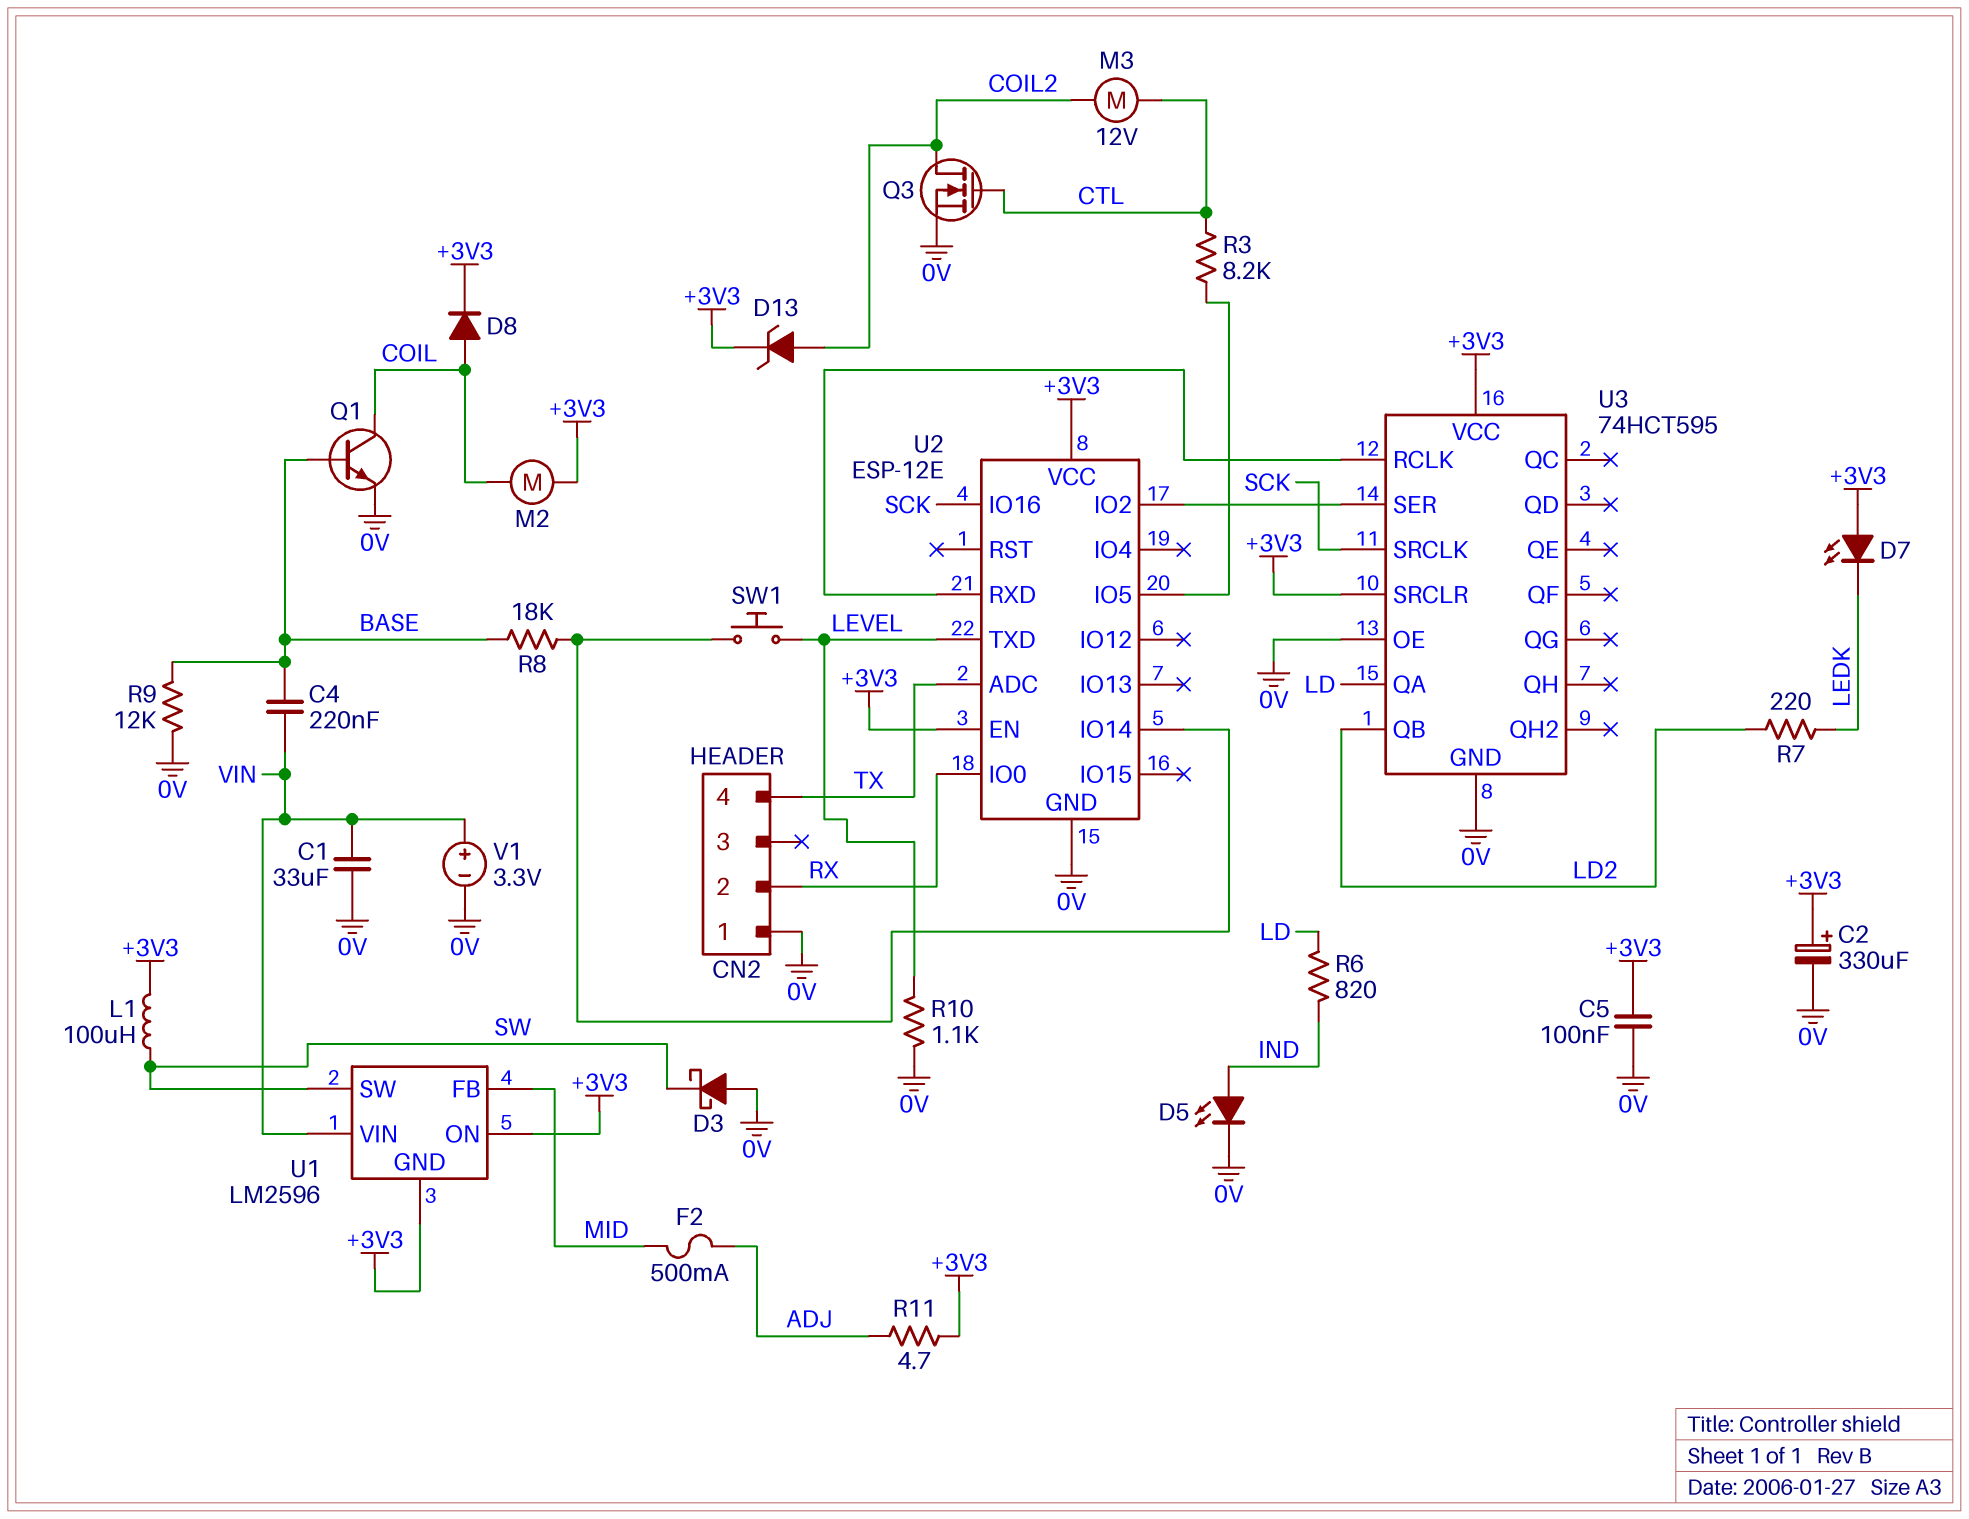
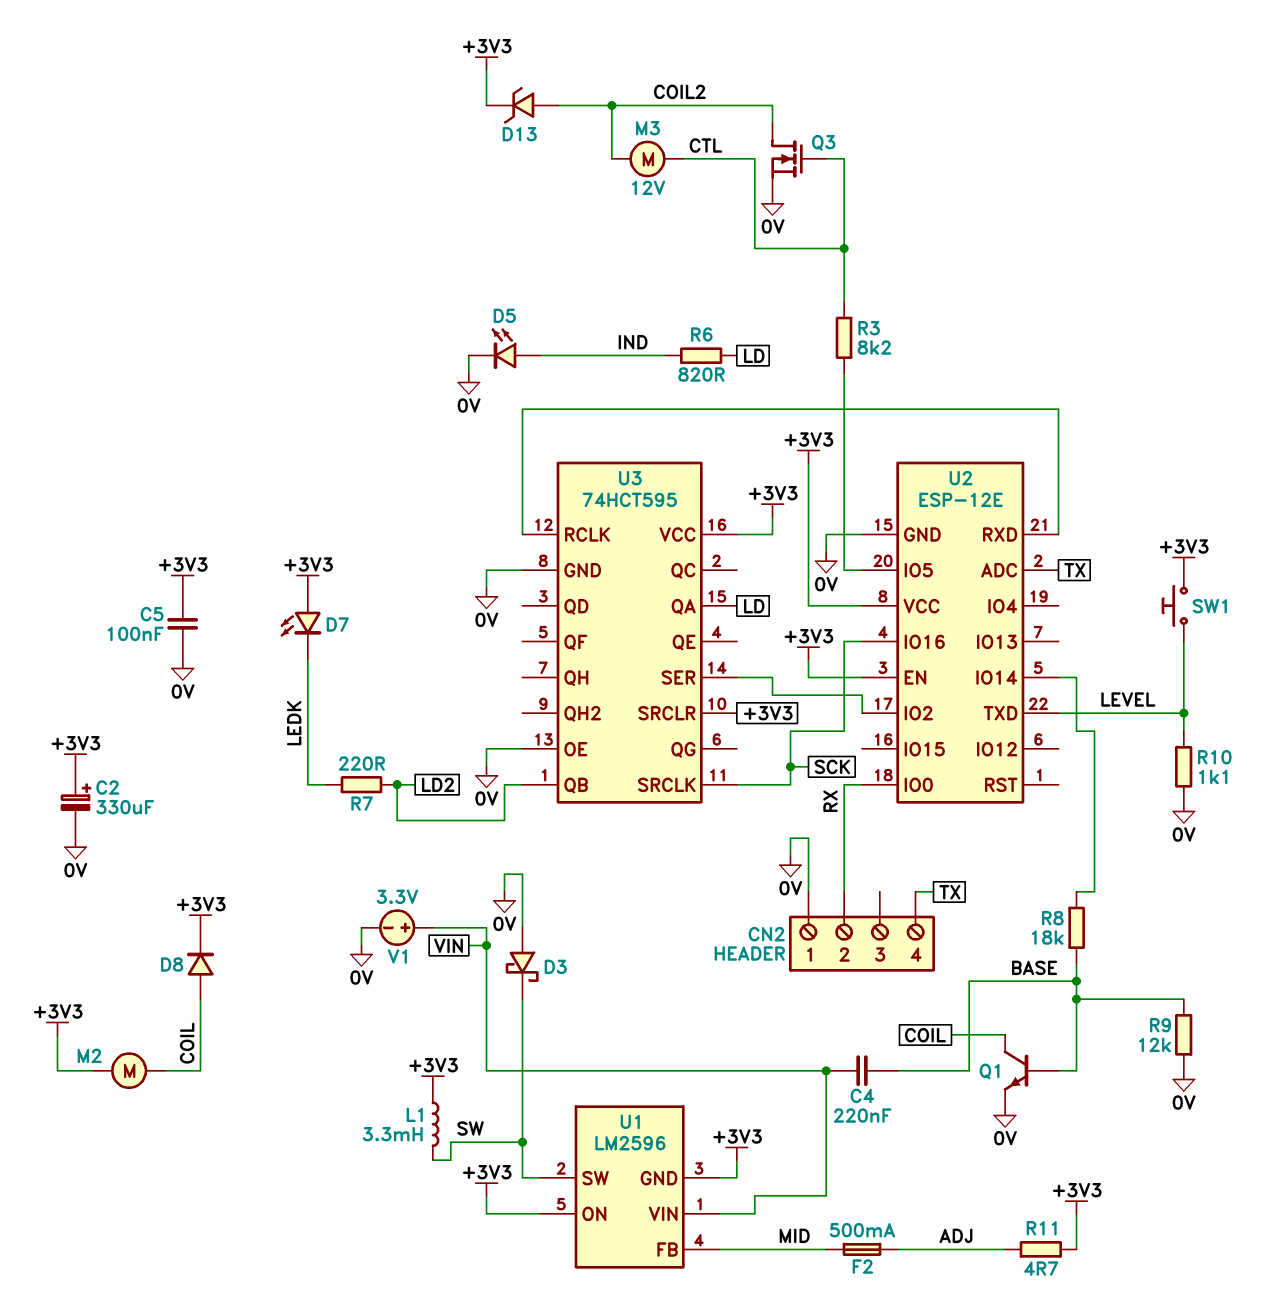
C1: 33uF (0V, VIN) -> none
L1: 100uH (+3V3, SW) -> 3.3mH (+3V3, SW)
SW1: button (LEVEL, U2/IO14) -> button (+3V3, LEVEL)

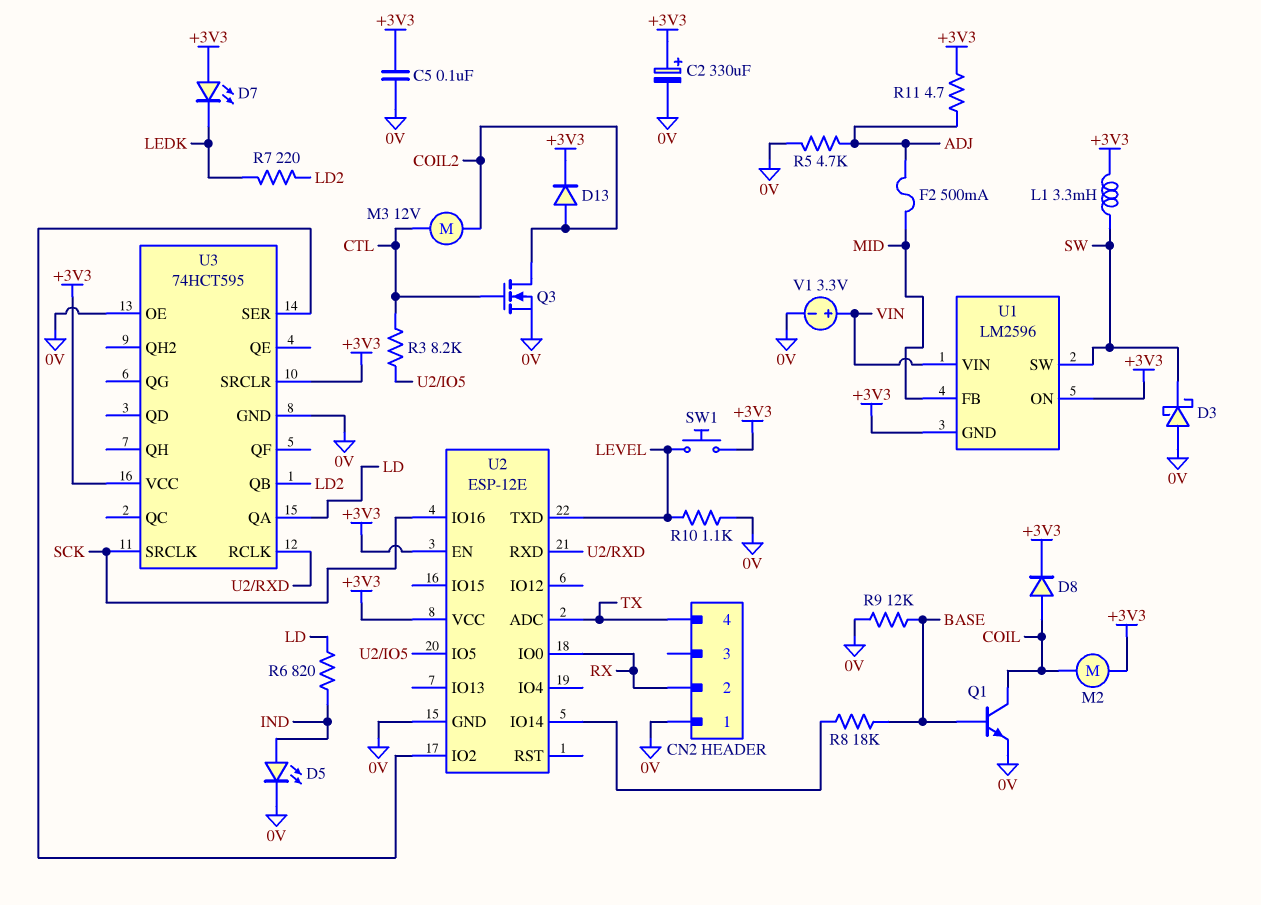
C4: 220nF (BASE, VIN) -> none
D13: zener (A COIL2, K +3V3) -> diode (A COIL2, K +3V3)
R5: none -> 4.7k (0V, ADJ)

